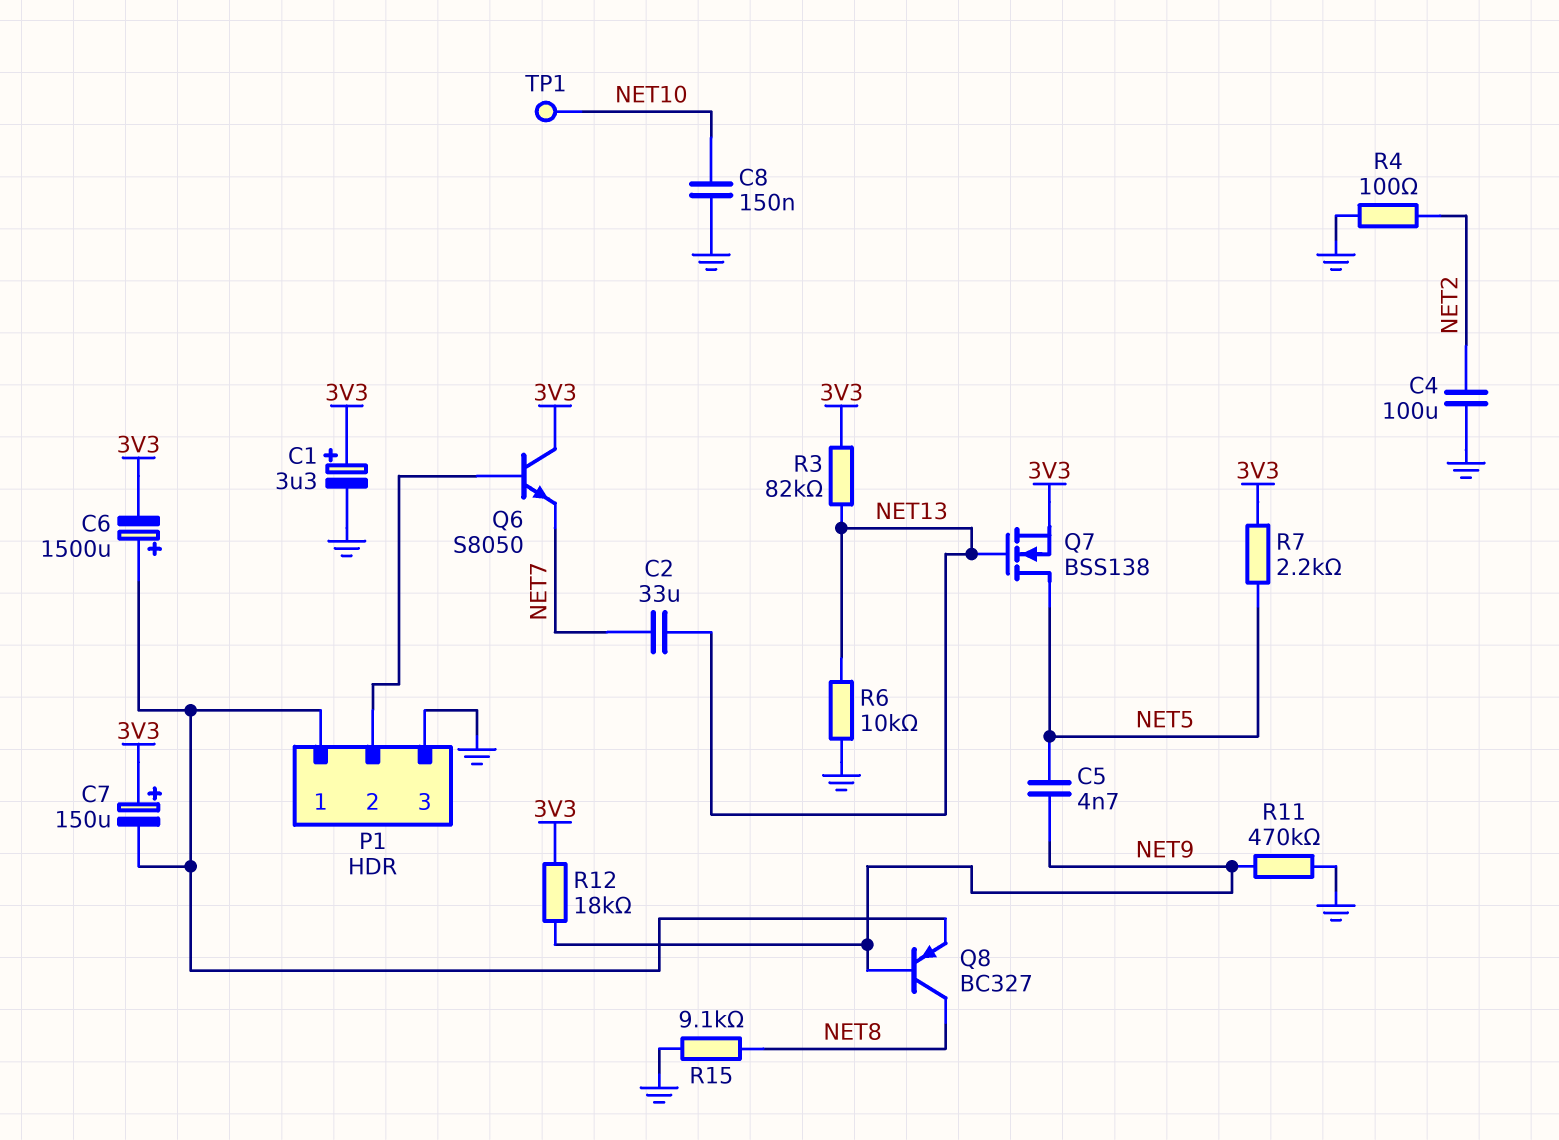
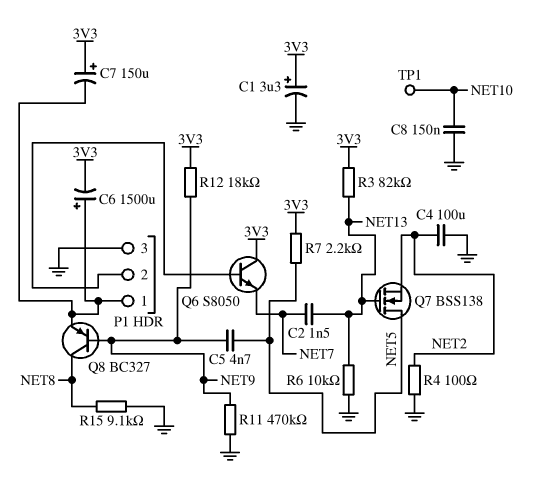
C2: 33uF (NET7, NET13) -> 1.5nF (NET7, NET13)
Q7: NMOS BSS138 (G NET13, D NET5, S 3V3) -> NMOS BSS138 (G NET13, D NET5, S NET2)

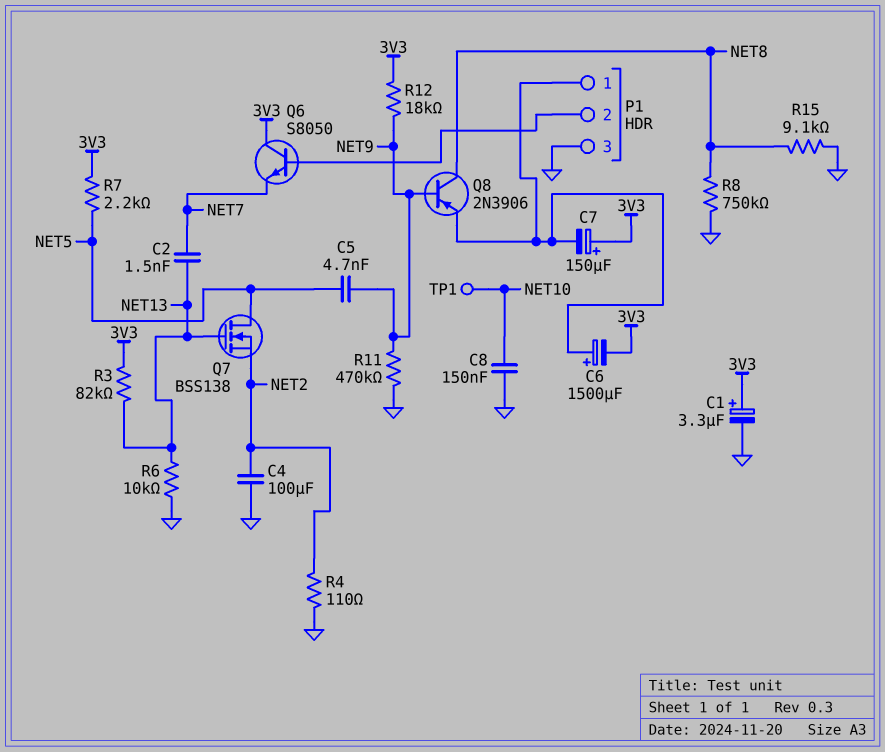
Q8: PNP BC327 (B NET9, C NET8, E P1/1) -> PNP 2N3906 (B NET9, C NET8, E P1/1)
R4: 100 (GND, NET2) -> 110 (GND, NET2)
R8: none -> 750k (GND, NET8)

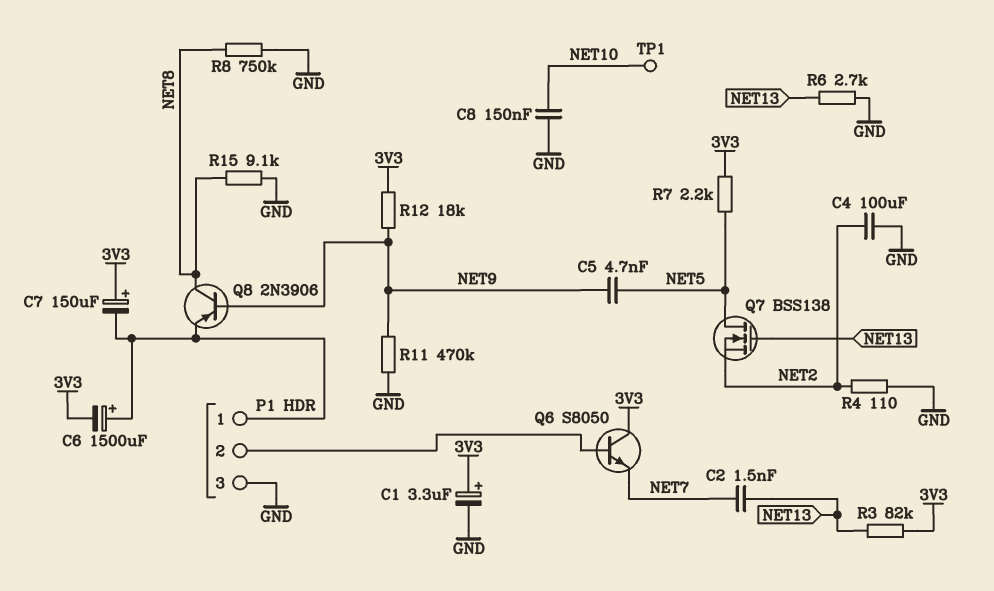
R6: 10k (GND, NET13) -> 2.7k (GND, NET13)

